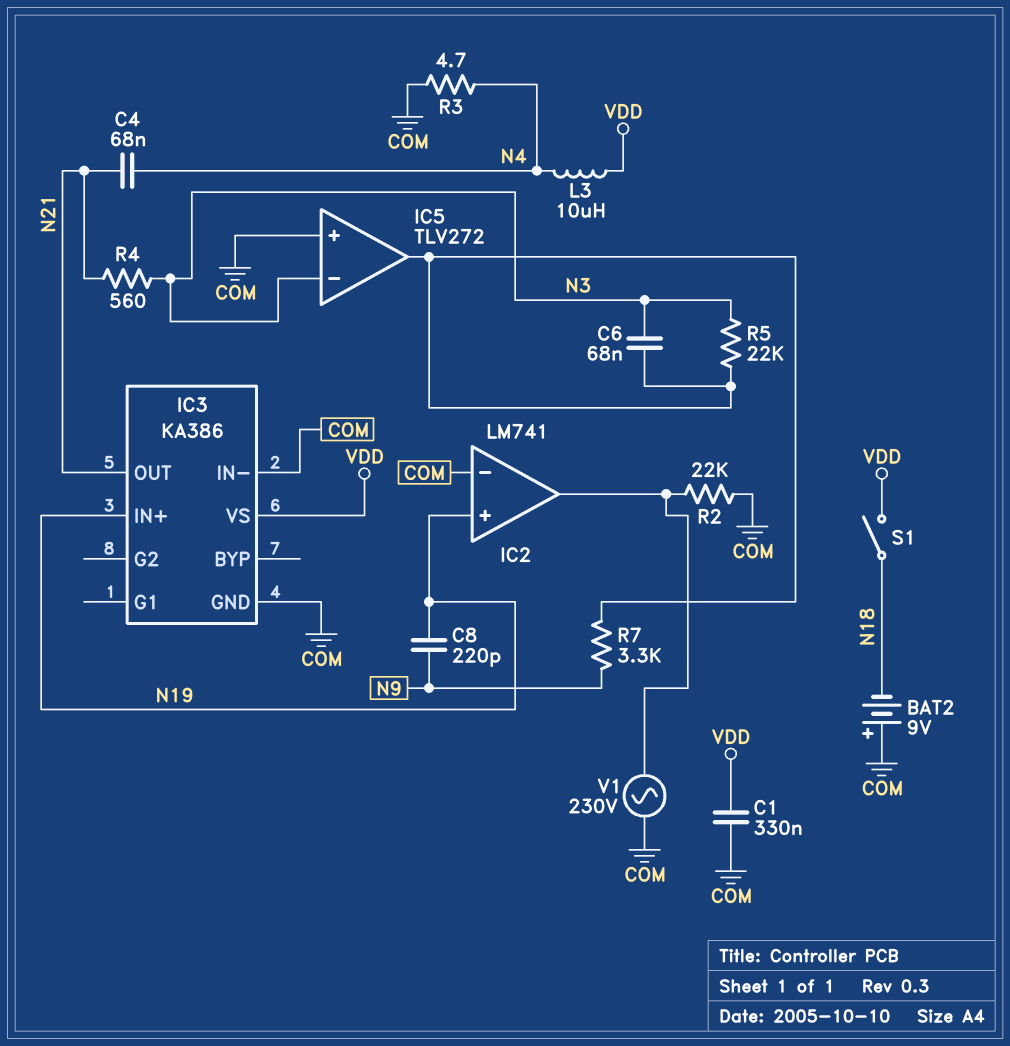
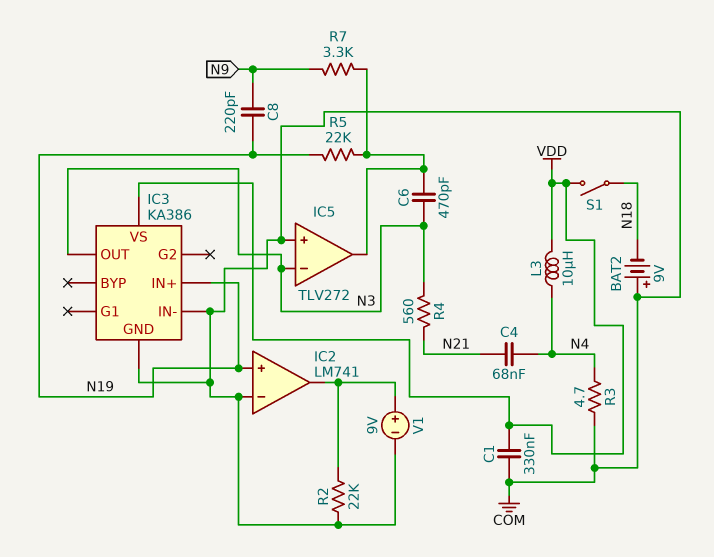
C6: 68nF (IC5/out, N3) -> 470pF (IC5/out, N3)
IC3 pin OUT: N21 -> N3
R5: 22k (IC5/out, N3) -> 22k (IC5/out, N19)
V1: AC 230V (COM, IC2/out) -> 9V (plus IC2/out, minus COM)

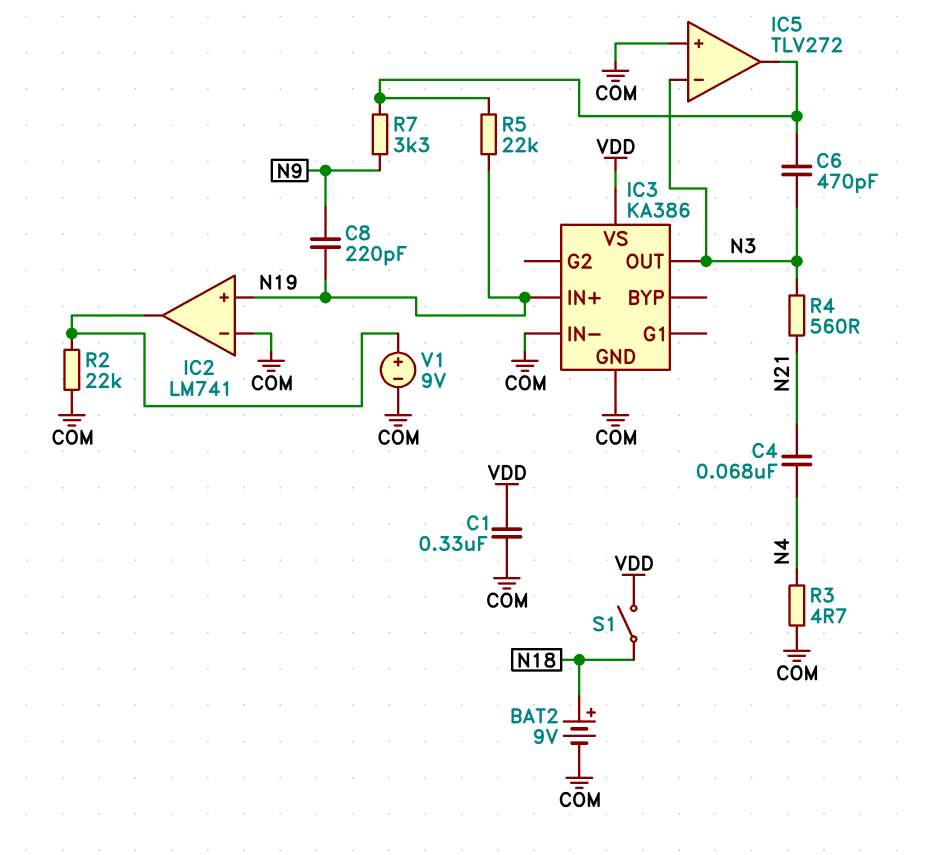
BAT2: 9V (plus COM, minus N18) -> 9V (plus N18, minus COM)
L3: 10uH (N4, VDD) -> none

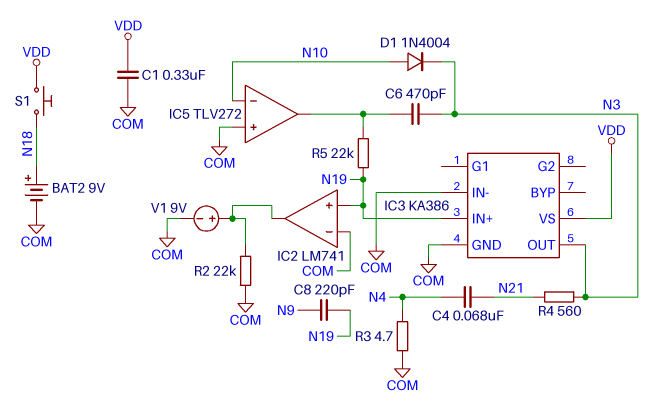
D1: none -> diode 1N4004 (A N10, K N3)
IC5 pin in-: N3 -> N10
R7: 3.3k (IC5/out, N9) -> none
S1: switch (N18, VDD) -> button (N18, VDD)

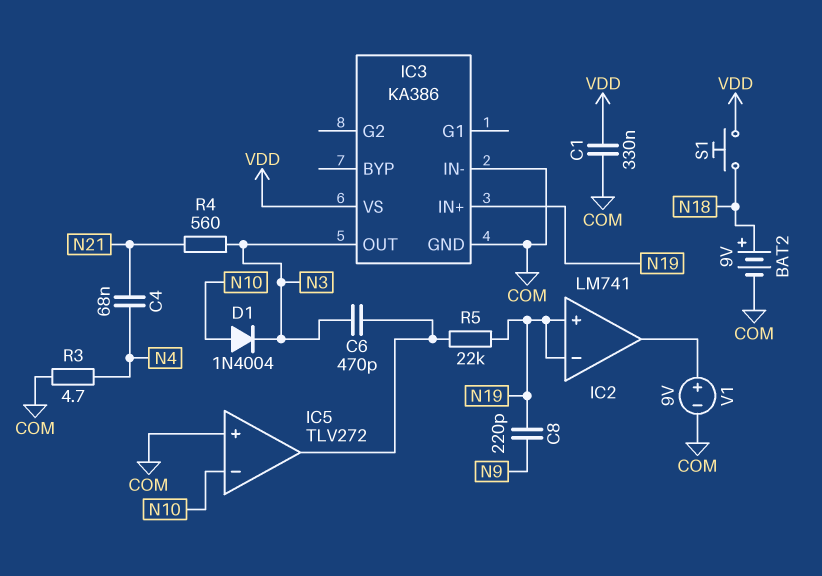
IC2 pin in-: COM -> N19
R2: 22k (COM, IC2/out) -> none

